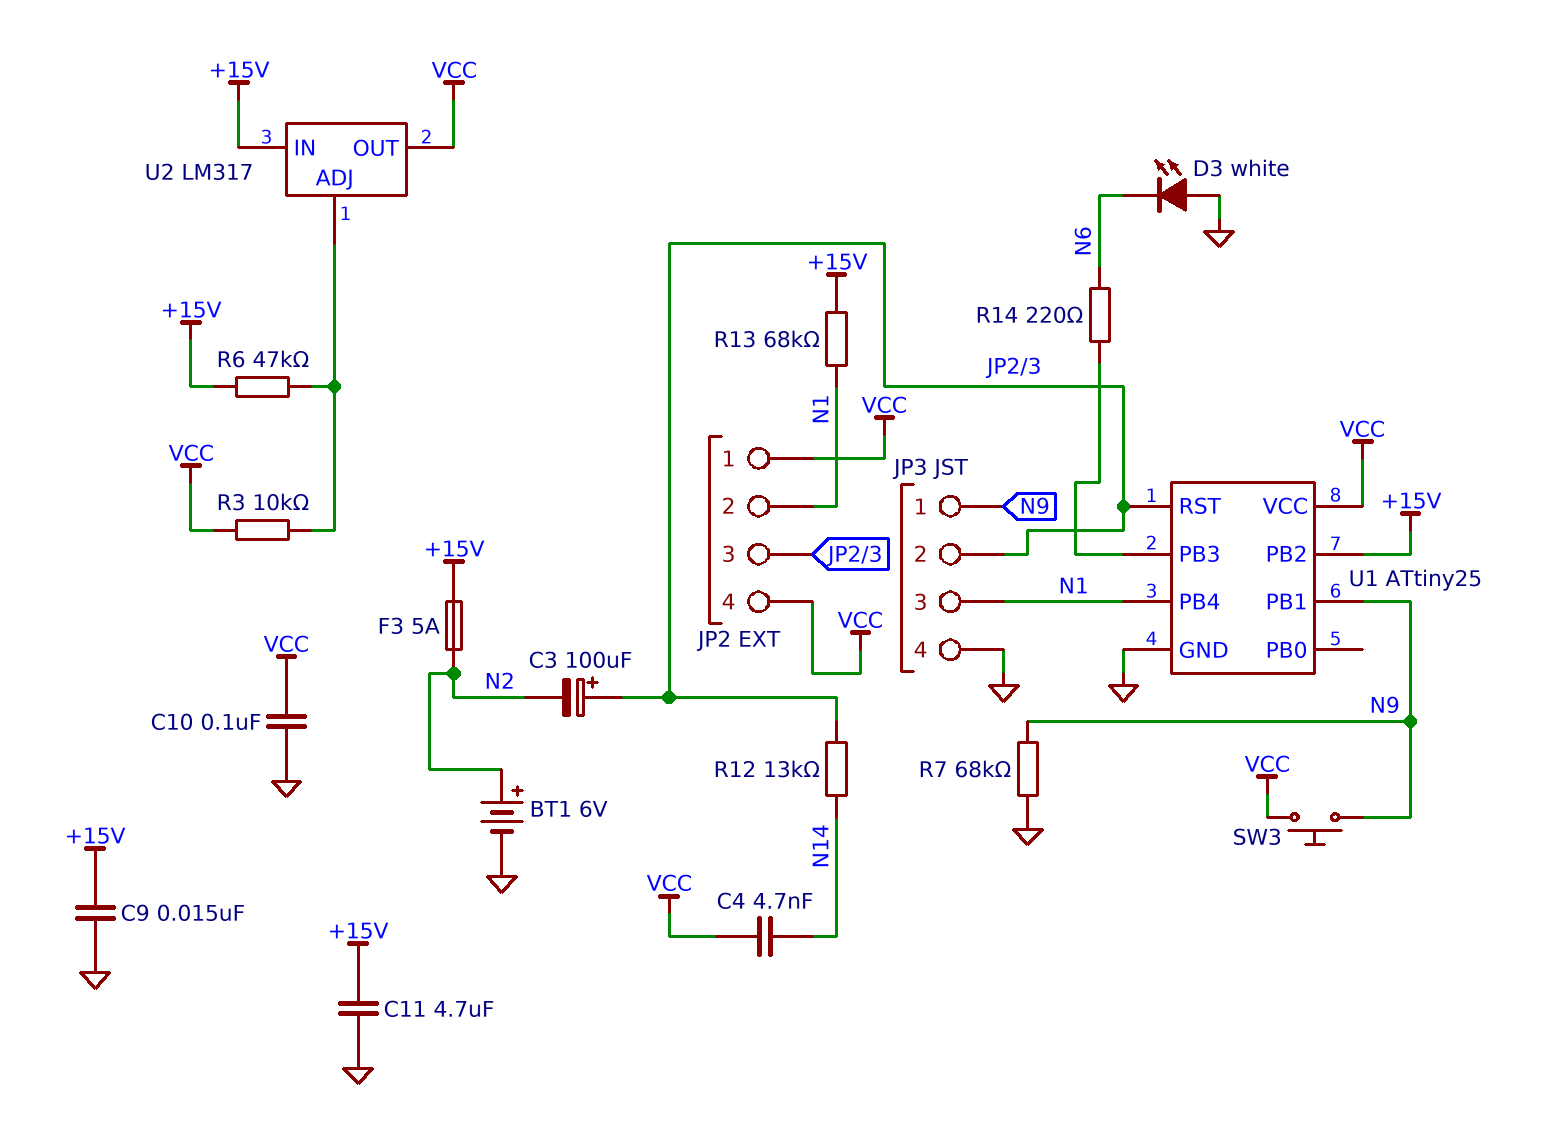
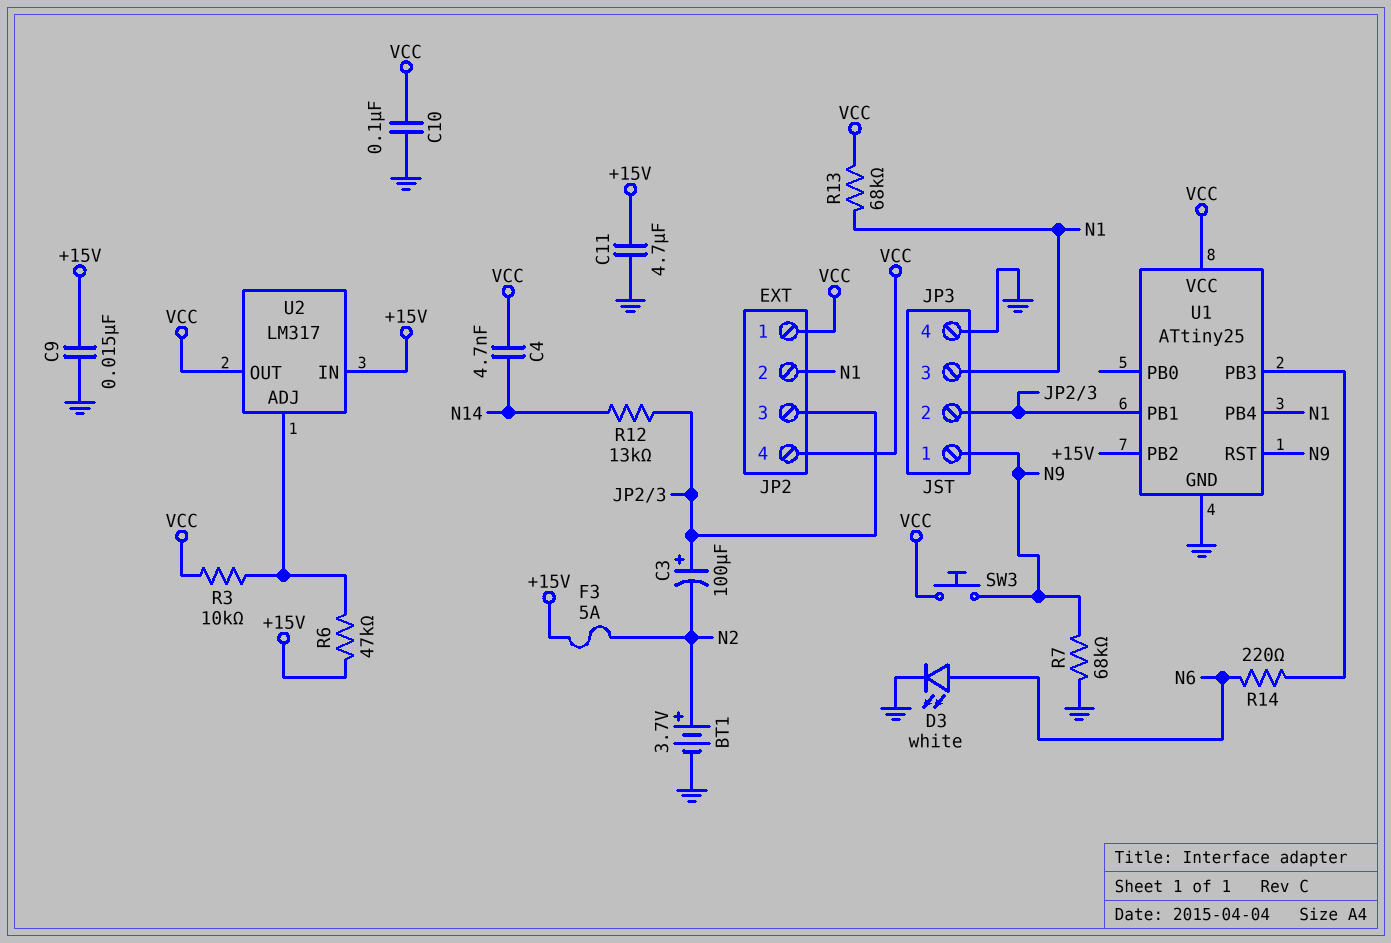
BT1: 6V (plus N2, minus GND) -> 3.7V (plus N2, minus GND)
D3: LED white (A GND, K N6) -> LED white (A N6, K GND)
R13: 68k (+15V, N1) -> 68k (N1, VCC)
U1 pin PB1: N9 -> JP2/3
U1 pin RST: JP2/3 -> N9

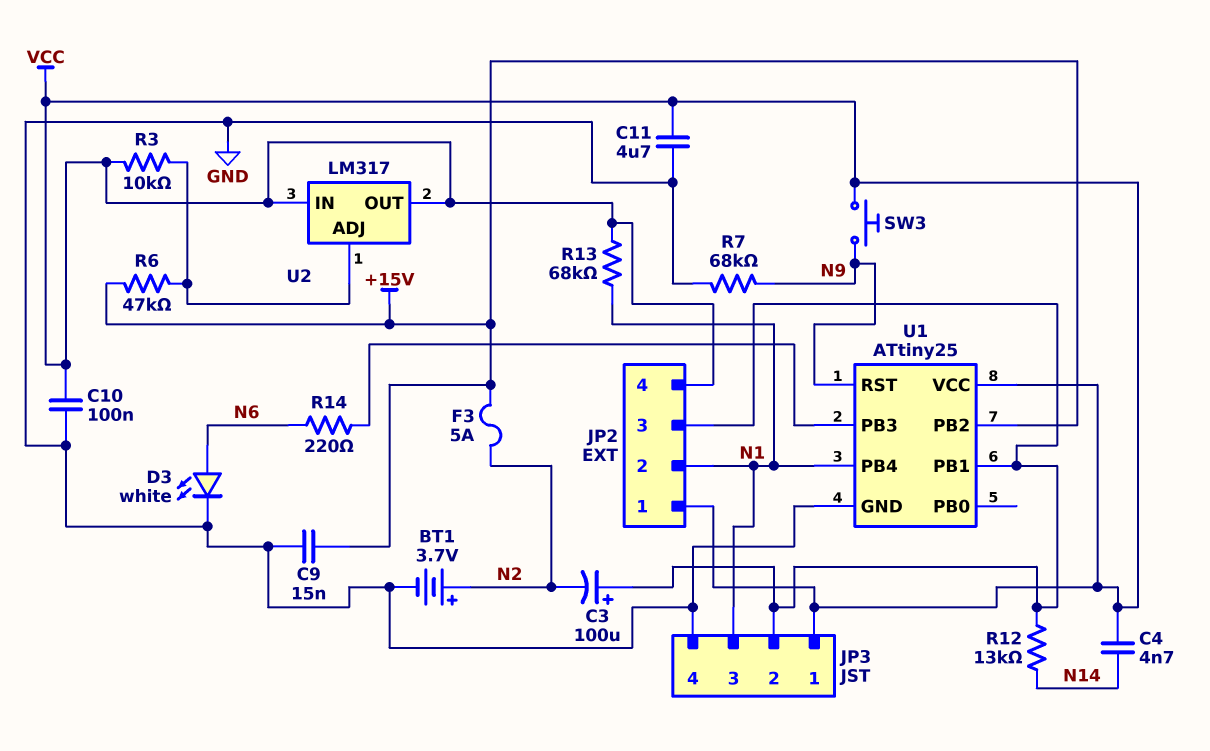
C11: 4.7uF (+15V, GND) -> 4.7uF (GND, VCC)
JP3 pin 1: N9 -> VCC
U2 pin IN: +15V -> VCC

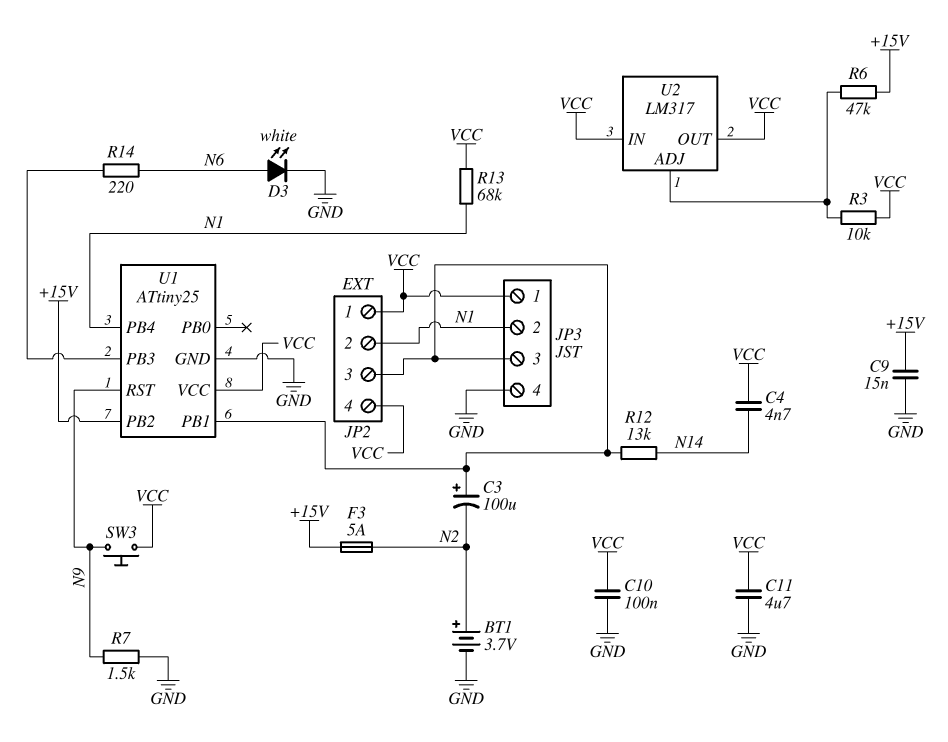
JP3 pin 2: JP2/3 -> N1
JP3 pin 3: N1 -> JP2/3
R7: 68k (GND, N9) -> 1.5k (GND, N9)

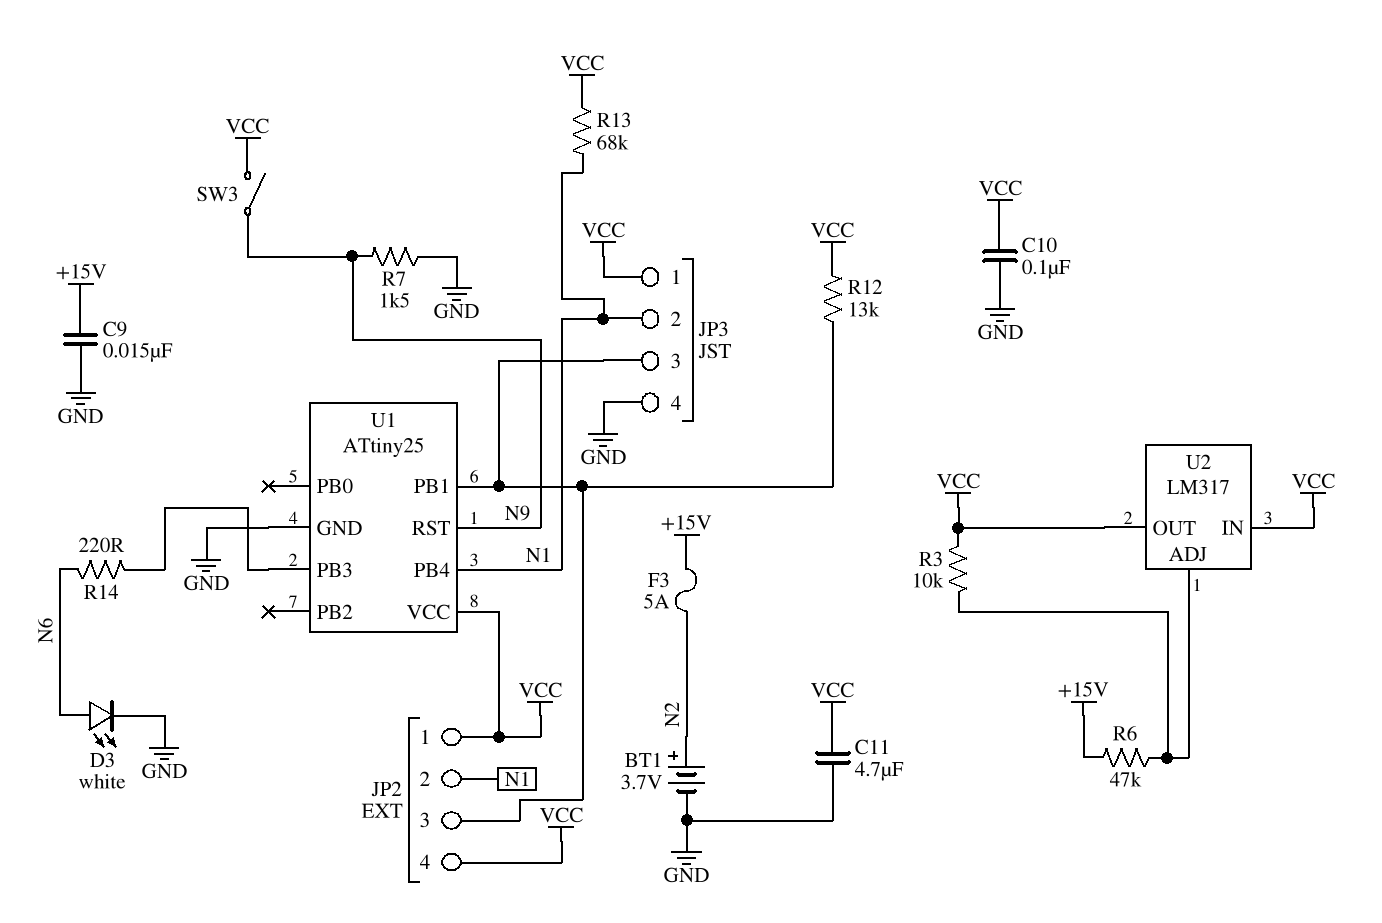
C3: 100uF (plus JP2/3, minus N2) -> none
C4: 4.7nF (N14, VCC) -> none
R12: 13k (JP2/3, N14) -> 13k (JP2/3, VCC)
SW3: button (N9, VCC) -> switch (N9, VCC)
U1 pin PB2: +15V -> none

